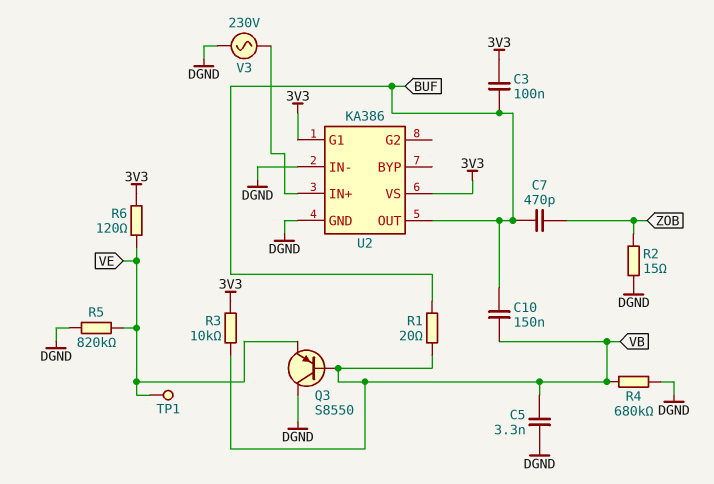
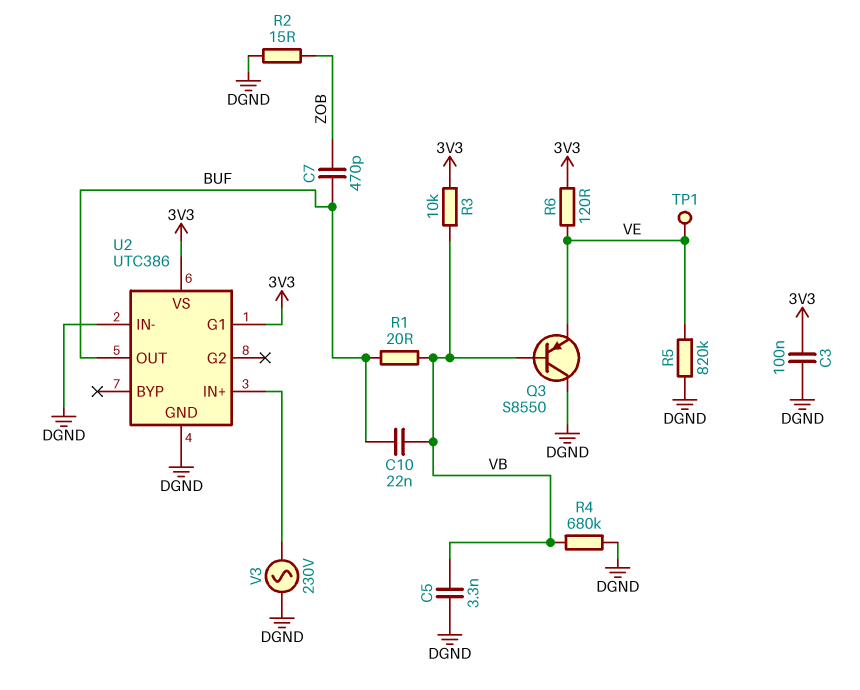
C3: 100nF (3V3, BUF) -> 100nF (3V3, DGND)
C10: 150nF (BUF, VB) -> 22nF (BUF, VB)
U2: KA386 -> UTC386

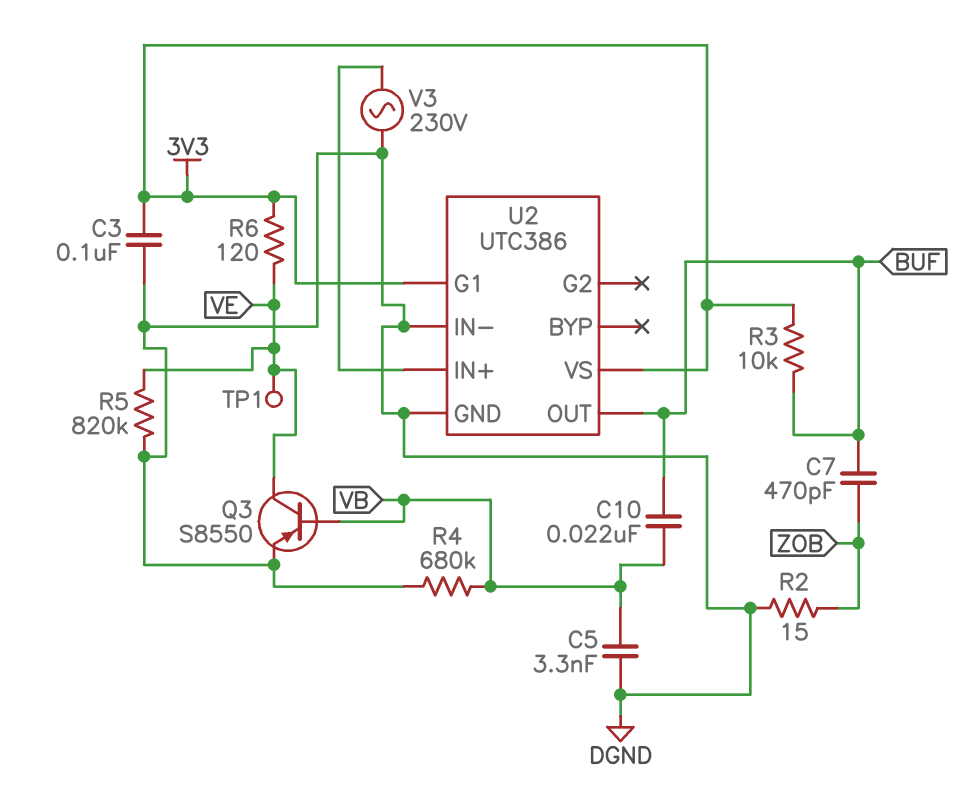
Q3: PNP S8550 (B VB, C DGND, E VE) -> PNP S8550 (B VB, C VE, E DGND)
R1: 20 (BUF, VB) -> none
R3: 10k (3V3, VB) -> 10k (3V3, BUF)

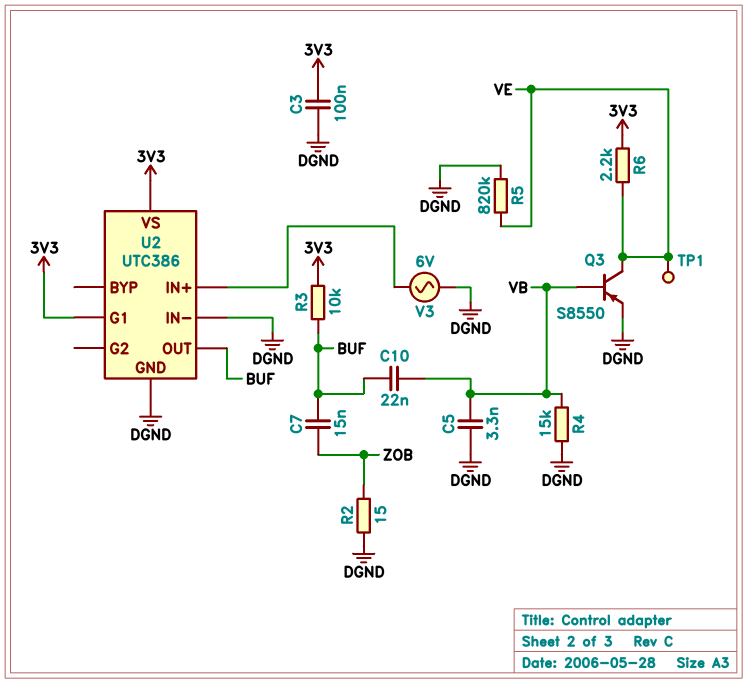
C7: 470pF (BUF, ZOB) -> 15nF (BUF, ZOB)
R4: 680k (DGND, VB) -> 15k (DGND, VB)
R6: 120 (3V3, VE) -> 2.2k (3V3, VE)
V3: AC 230V (DGND, U2/IN+) -> AC 6V (DGND, U2/IN+)

